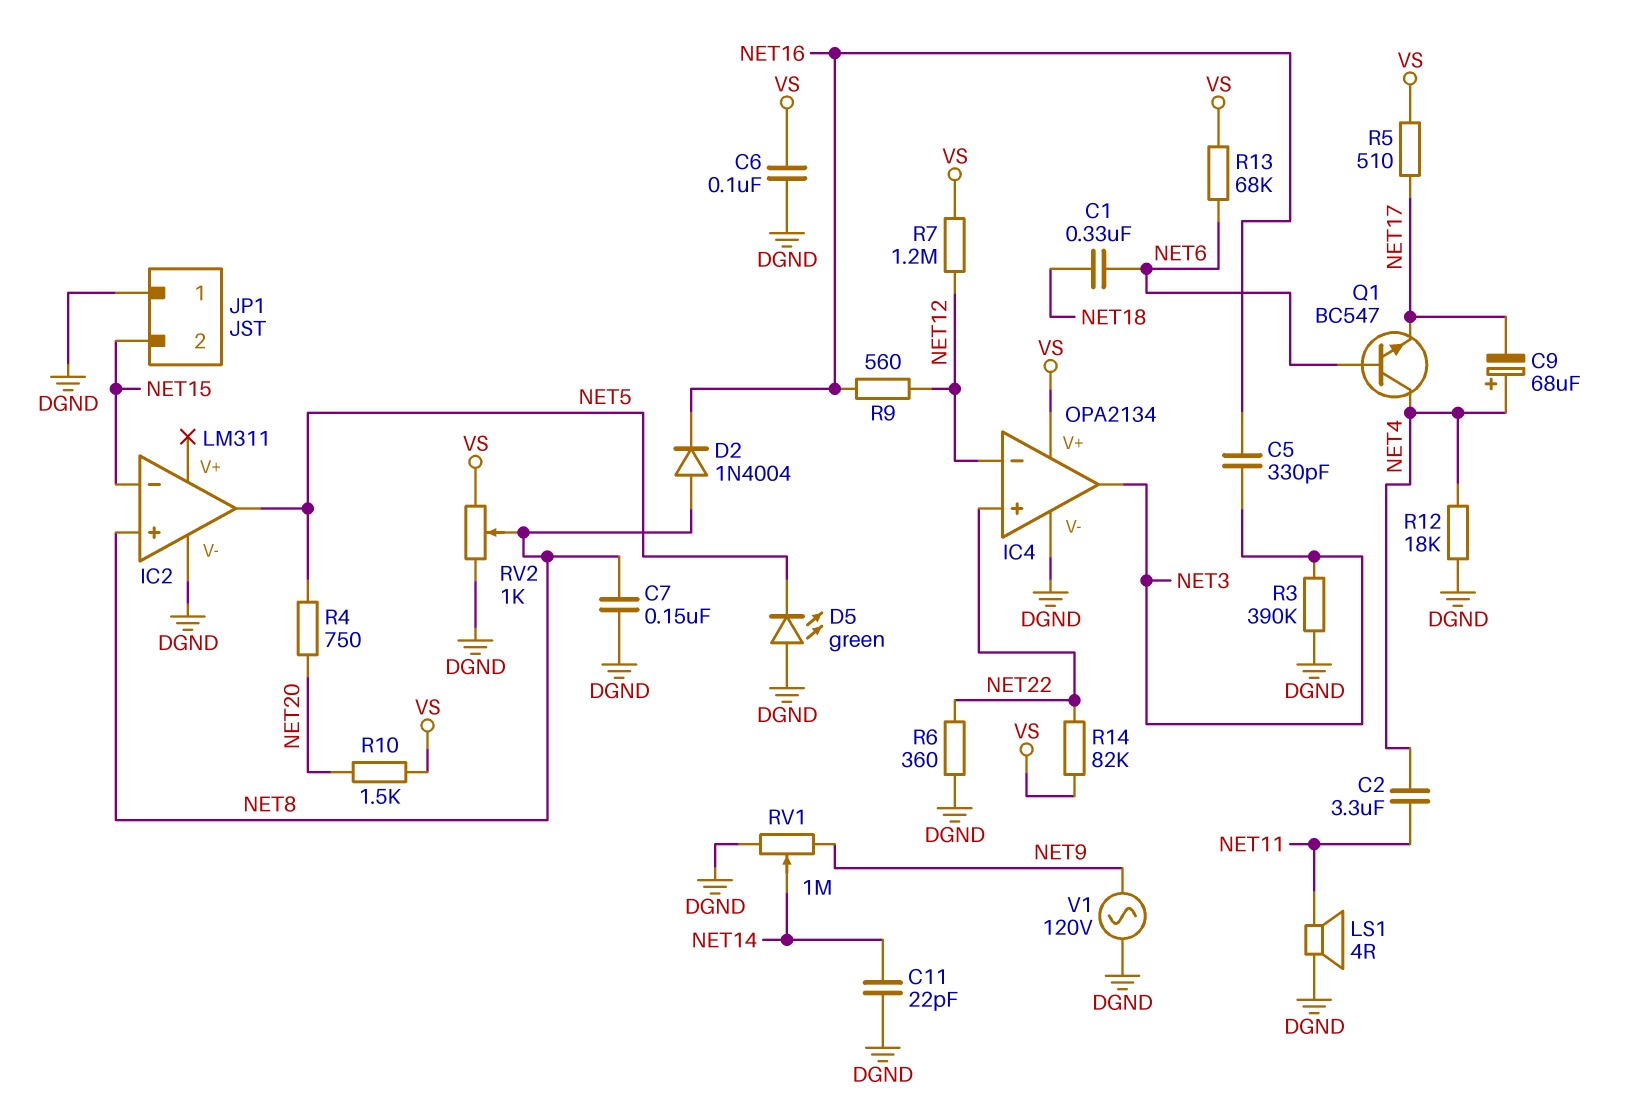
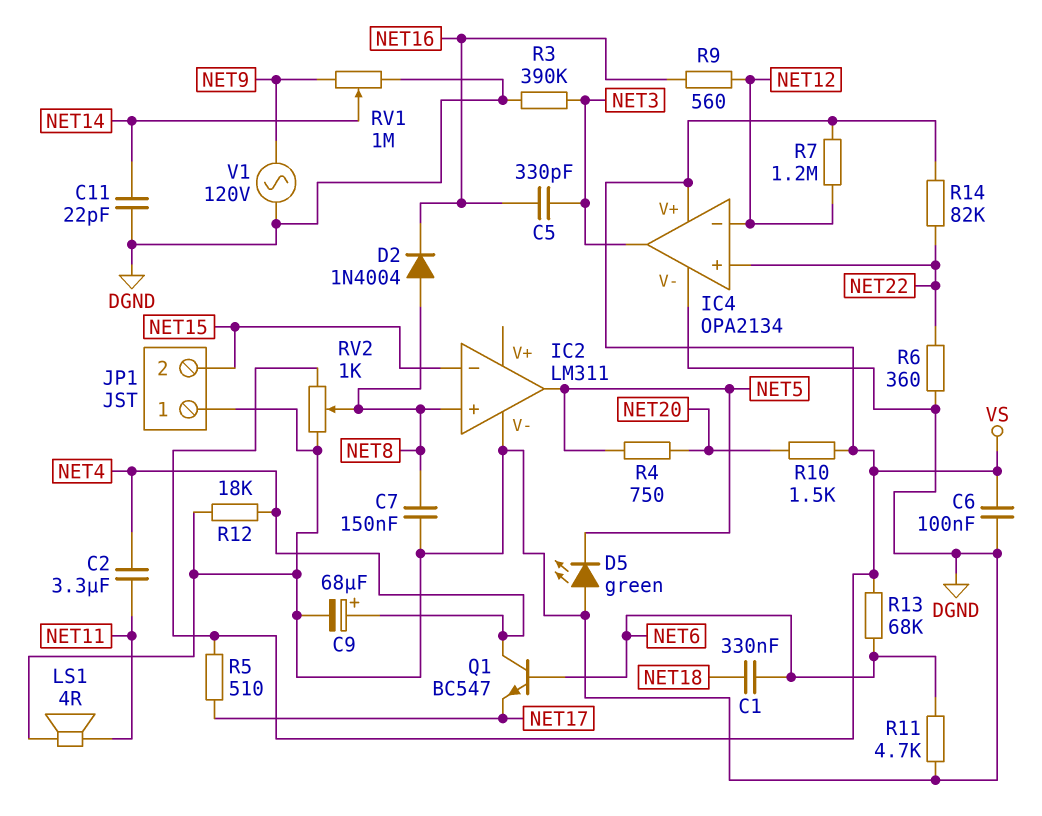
C9: 68uF (plus NET4, minus NET17) -> 68uF (plus NET4, minus DGND)
R11: none -> 4.7k (DGND, NET6)

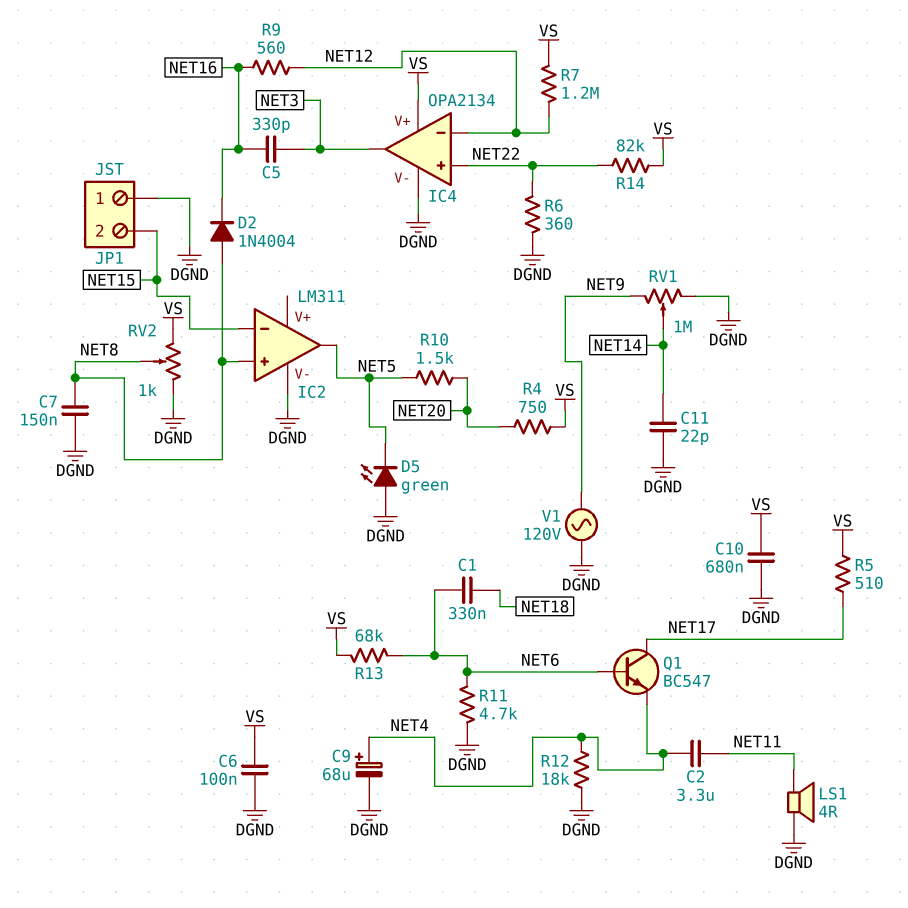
C10: none -> 680nF (DGND, VS)
Q1: NPN BC547 (B NET6, C NET4, E NET17) -> NPN BC547 (B NET6, C NET17, E NET4)
R3: 390k (DGND, NET3) -> none
R4: 750 (NET5, NET20) -> 750 (NET20, VS)
R10: 1.5k (NET20, VS) -> 1.5k (NET5, NET20)

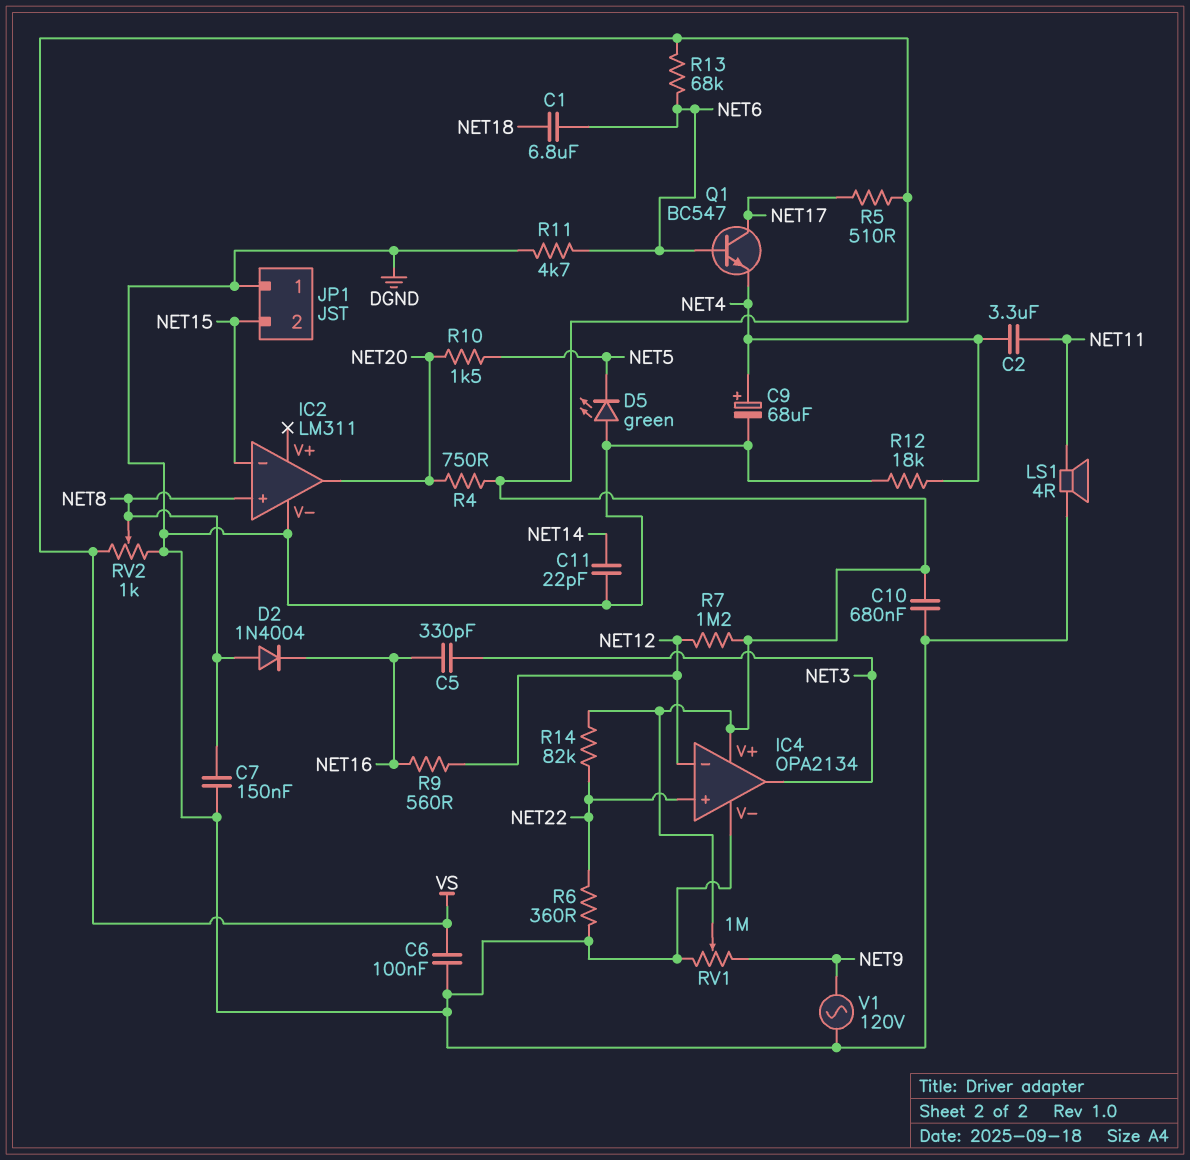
C1: 330nF (NET6, NET18) -> 6.8uF (NET6, NET18)
IC2 pin out: NET5 -> NET20
RV1: 1M (DGND, NET9, wiper NET14) -> 1M (DGND, NET9, wiper VS)

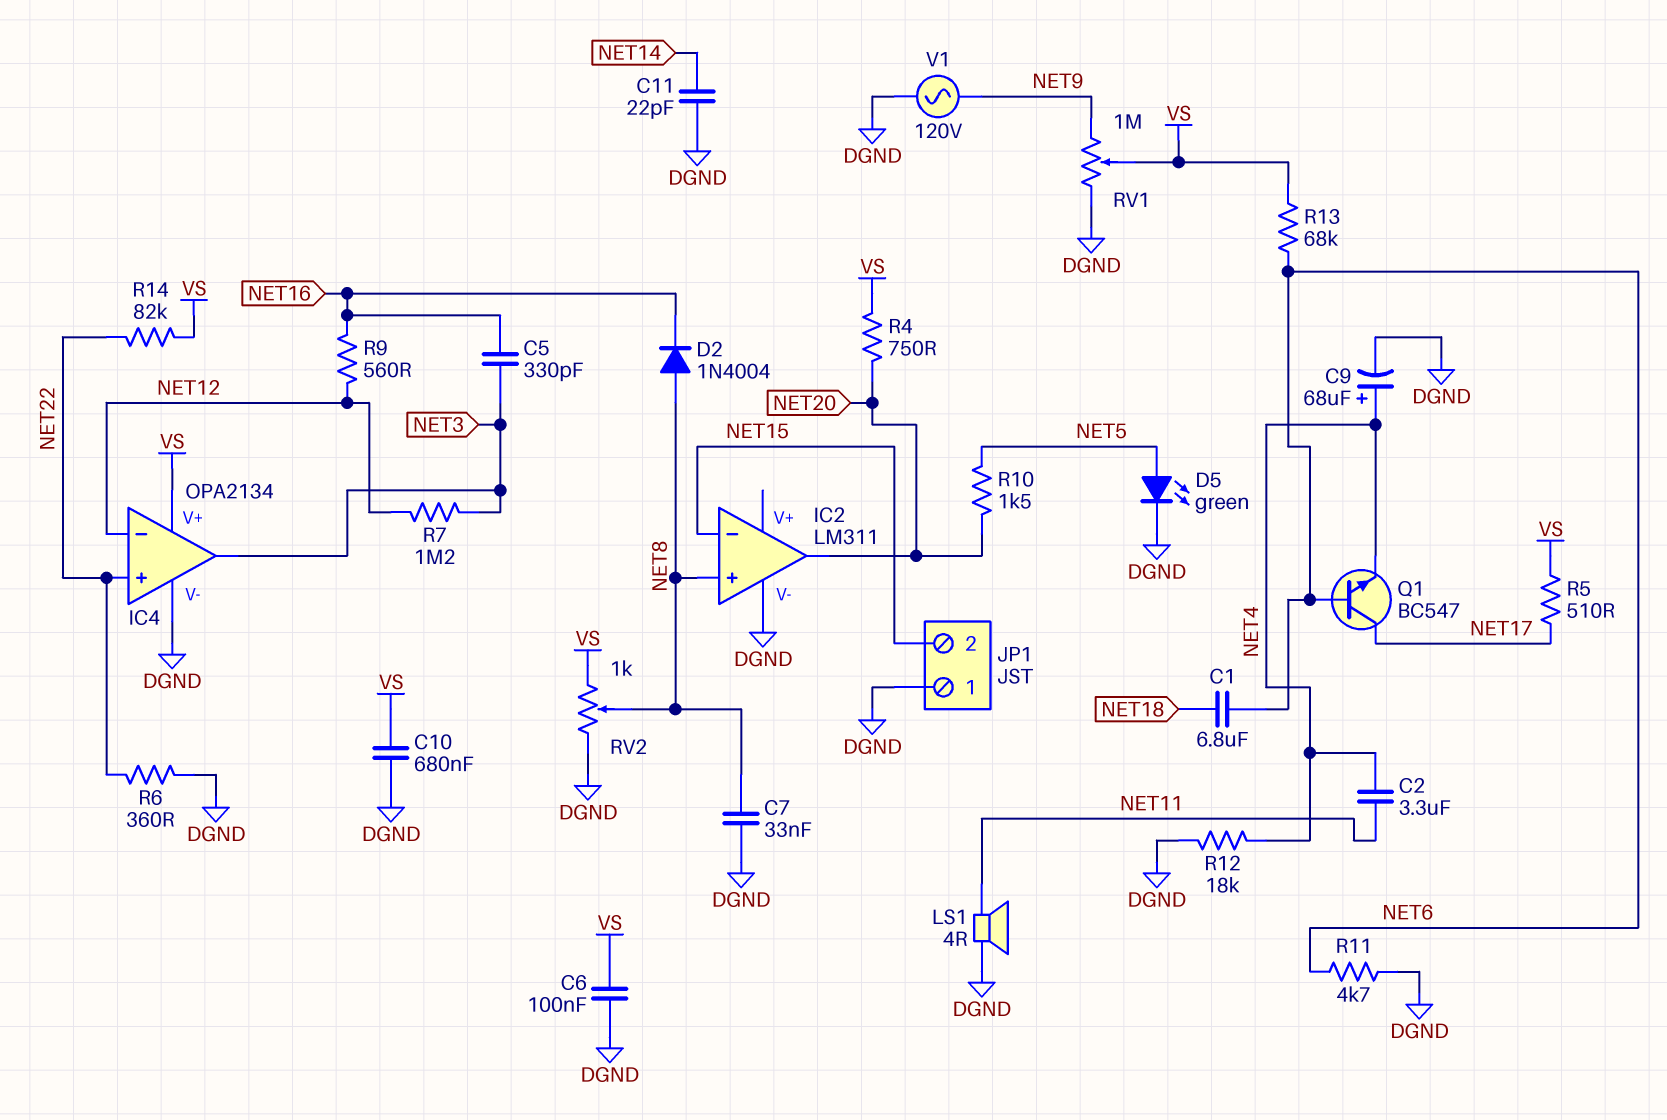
C7: 150nF (DGND, NET8) -> 33nF (DGND, NET8)
D5: LED green (A DGND, K NET5) -> LED green (A NET5, K DGND)
R7: 1.2M (NET12, VS) -> 1.2M (NET3, NET12)

